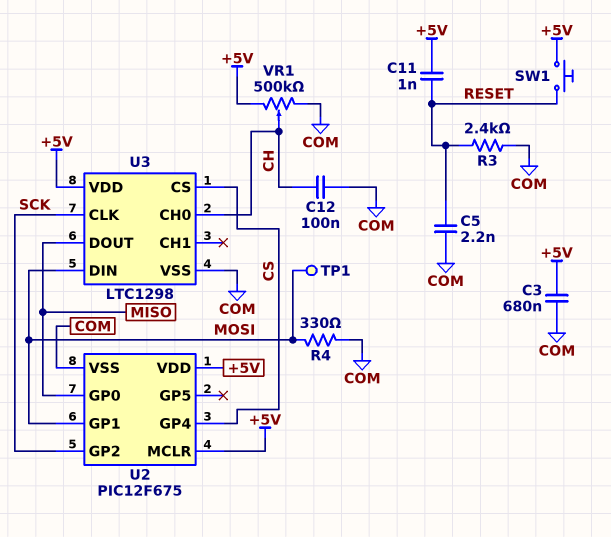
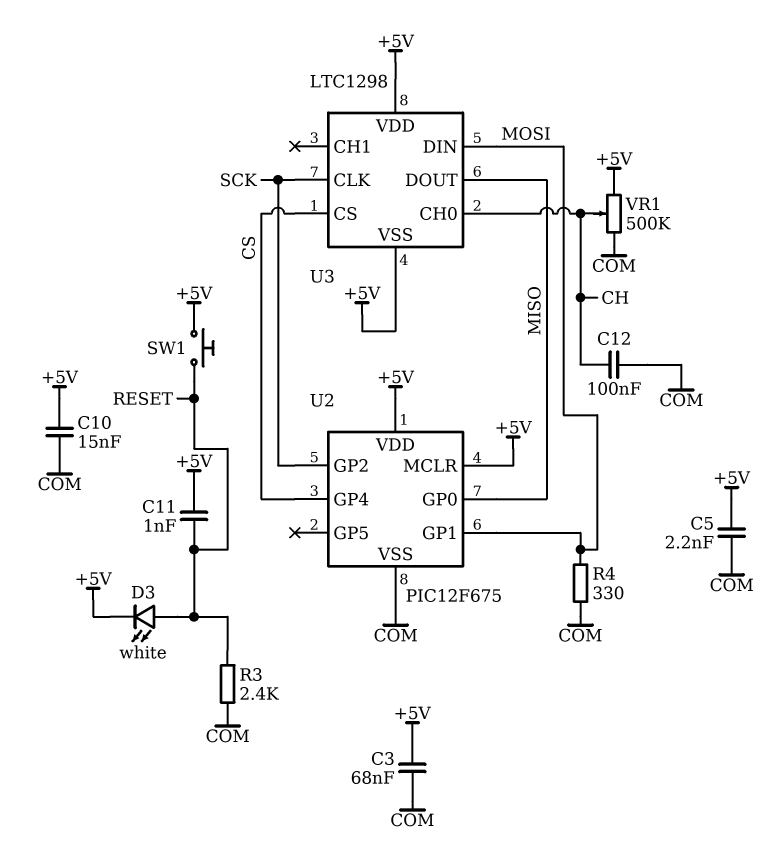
C3: 680nF (+5V, COM) -> 68nF (+5V, COM)
C5: 2.2nF (COM, RESET) -> 2.2nF (+5V, COM)
C10: none -> 15nF (+5V, COM)
D3: none -> LED white (A RESET, K +5V)
TP1: test point (MOSI) -> none
U3 pin VSS: COM -> +5V

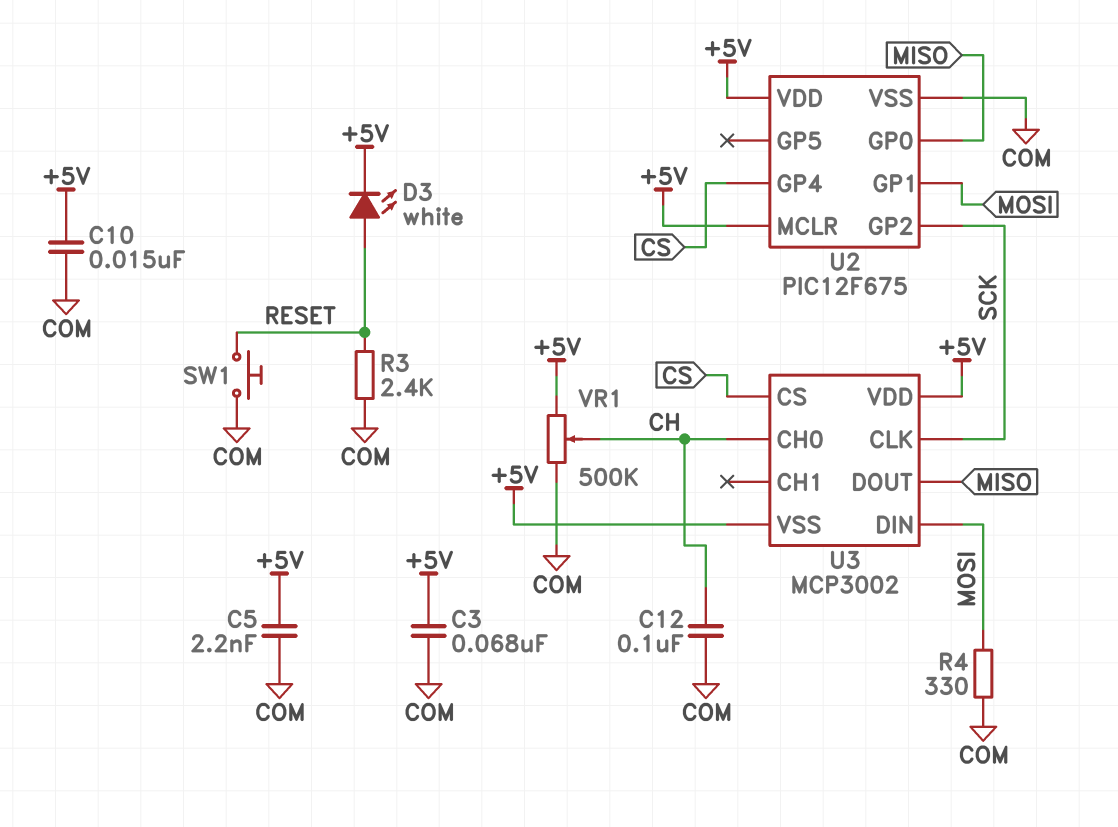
C11: 1nF (+5V, RESET) -> none
SW1: button (+5V, RESET) -> button (COM, RESET)
U3: LTC1298 -> MCP3002

